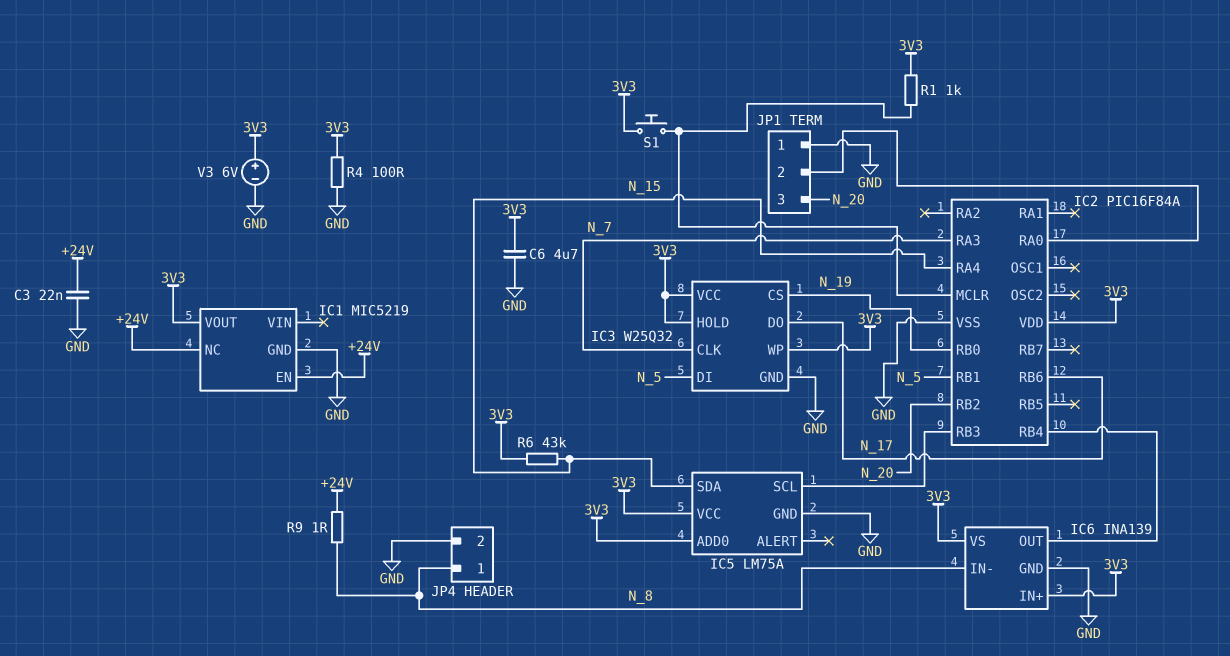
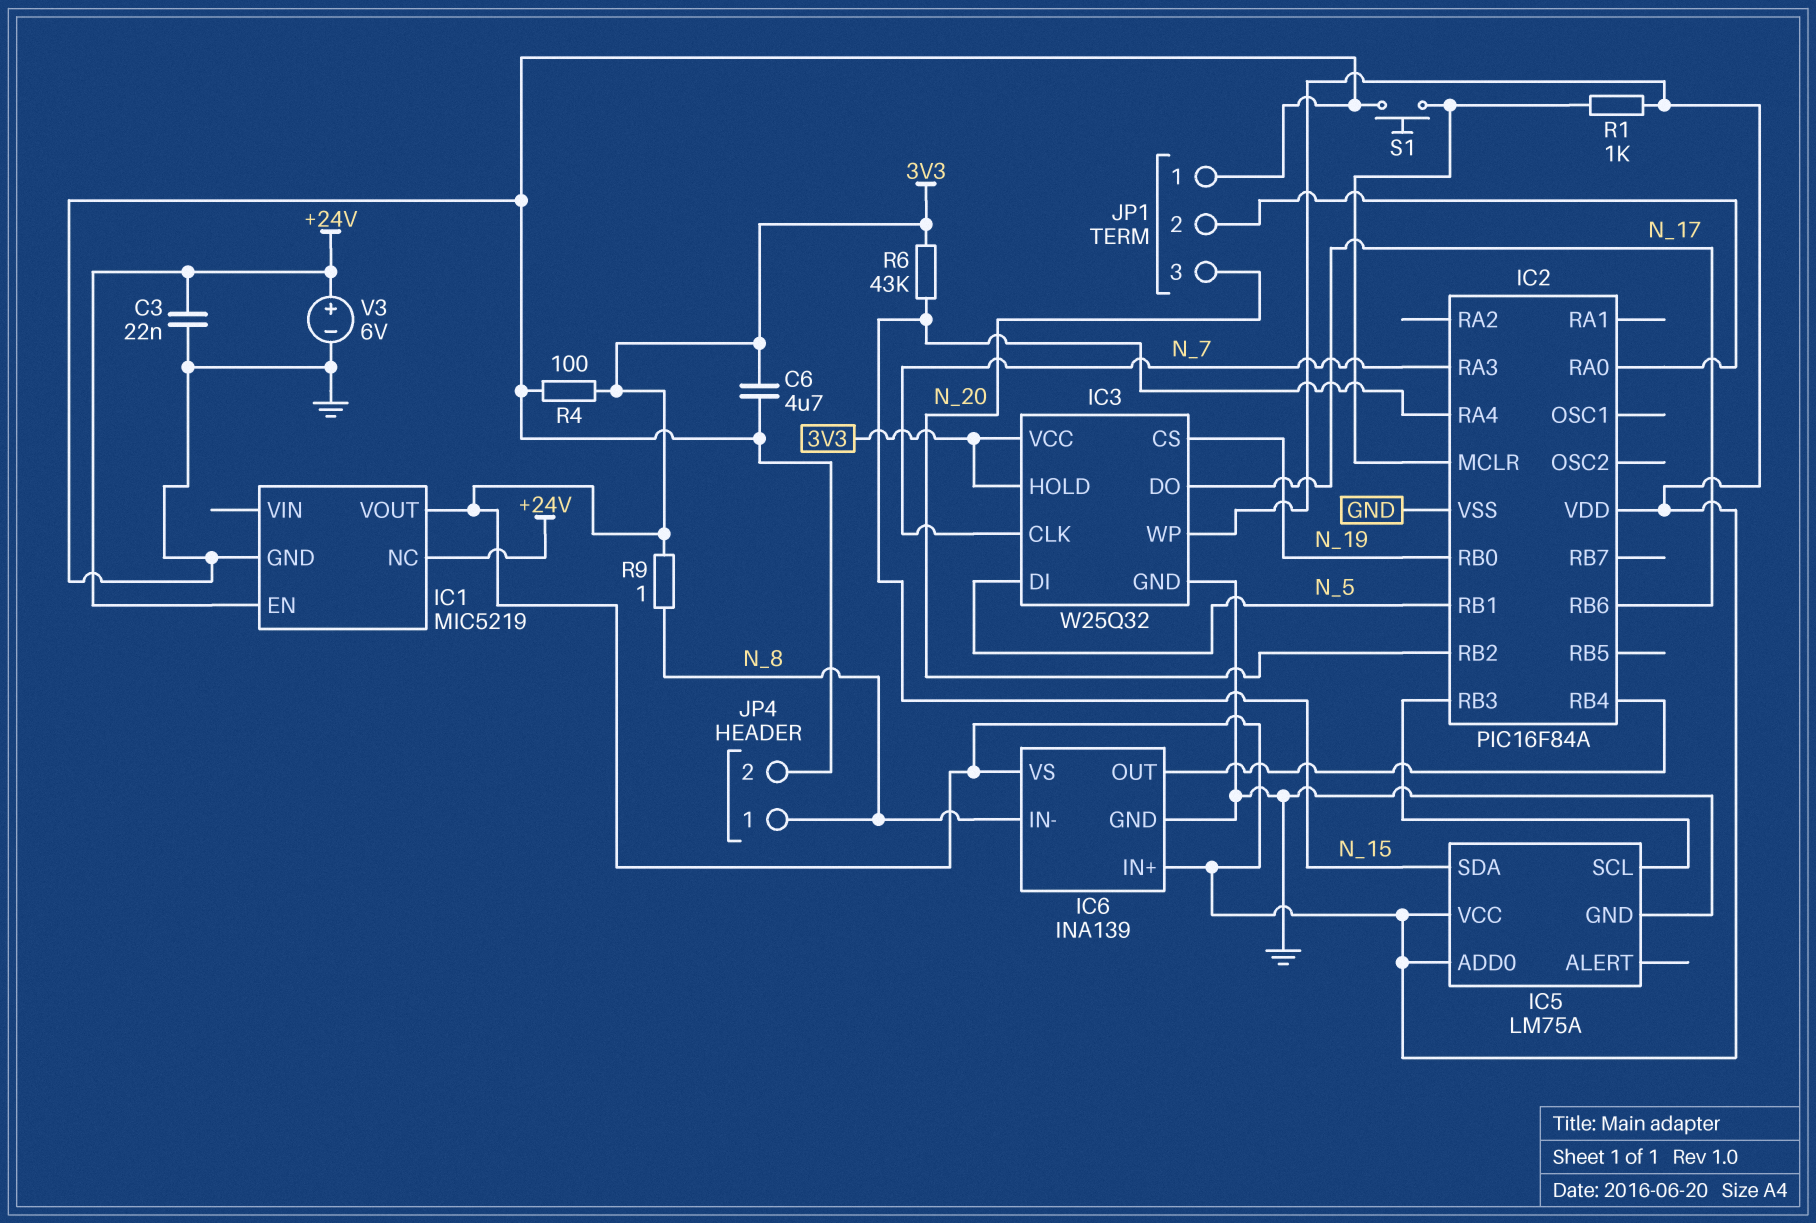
R9: 1 (+24V, N_8) -> 1 (3V3, N_8)
S1: button (3V3, IC2/MCLR) -> button (GND, IC2/MCLR)
V3: 6V (plus 3V3, minus GND) -> 6V (plus +24V, minus GND)

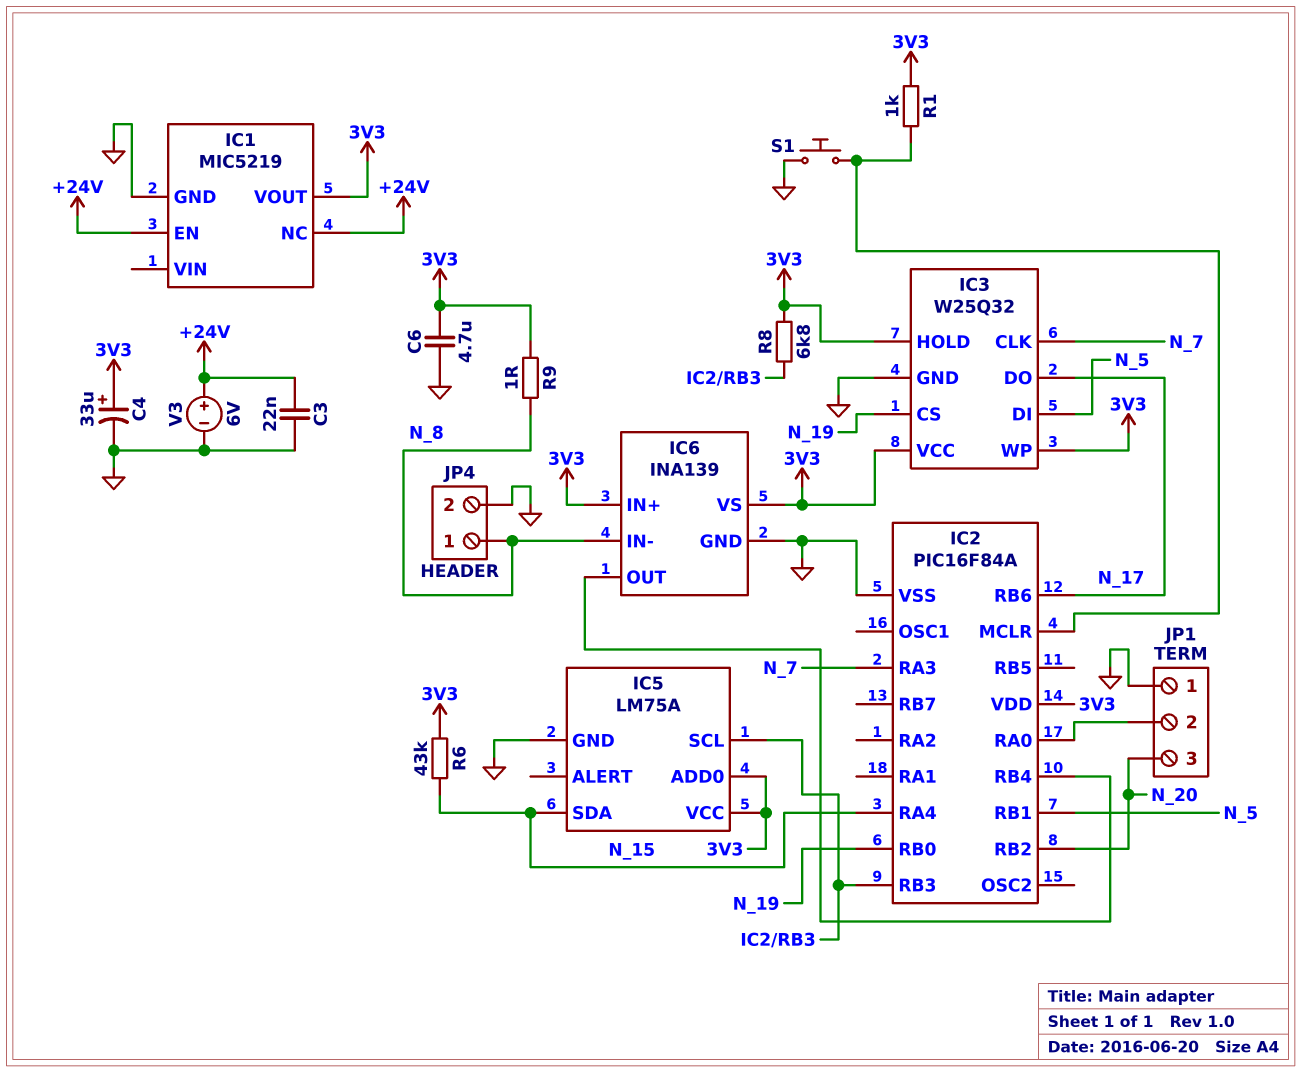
C4: none -> 33uF (plus 3V3, minus GND)
R4: 100 (3V3, GND) -> none
R8: none -> 6.8k (3V3, IC2/RB3)

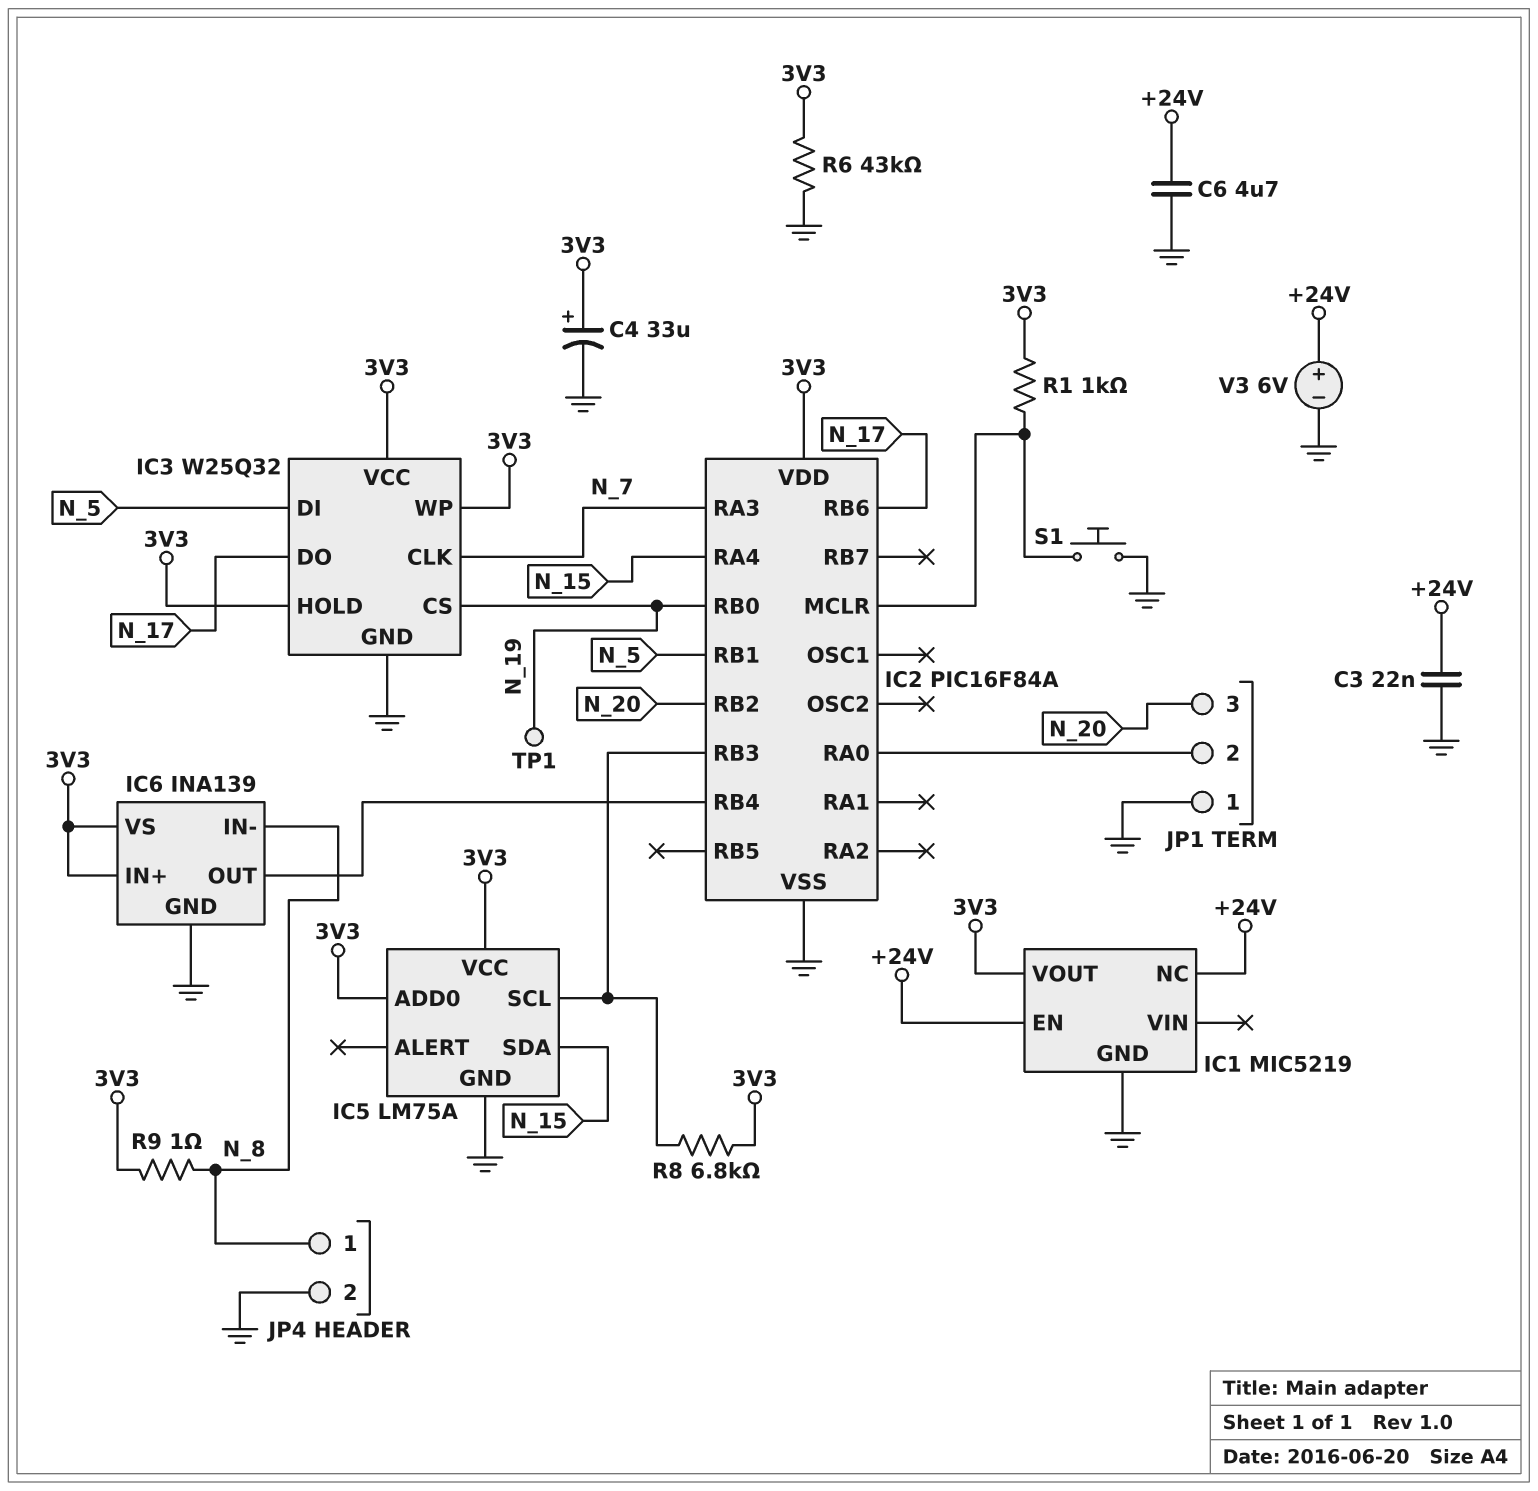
C6: 4.7uF (3V3, GND) -> 4.7uF (+24V, GND)
R6: 43k (3V3, N_15) -> 43k (3V3, GND)
TP1: none -> test point (N_19)

